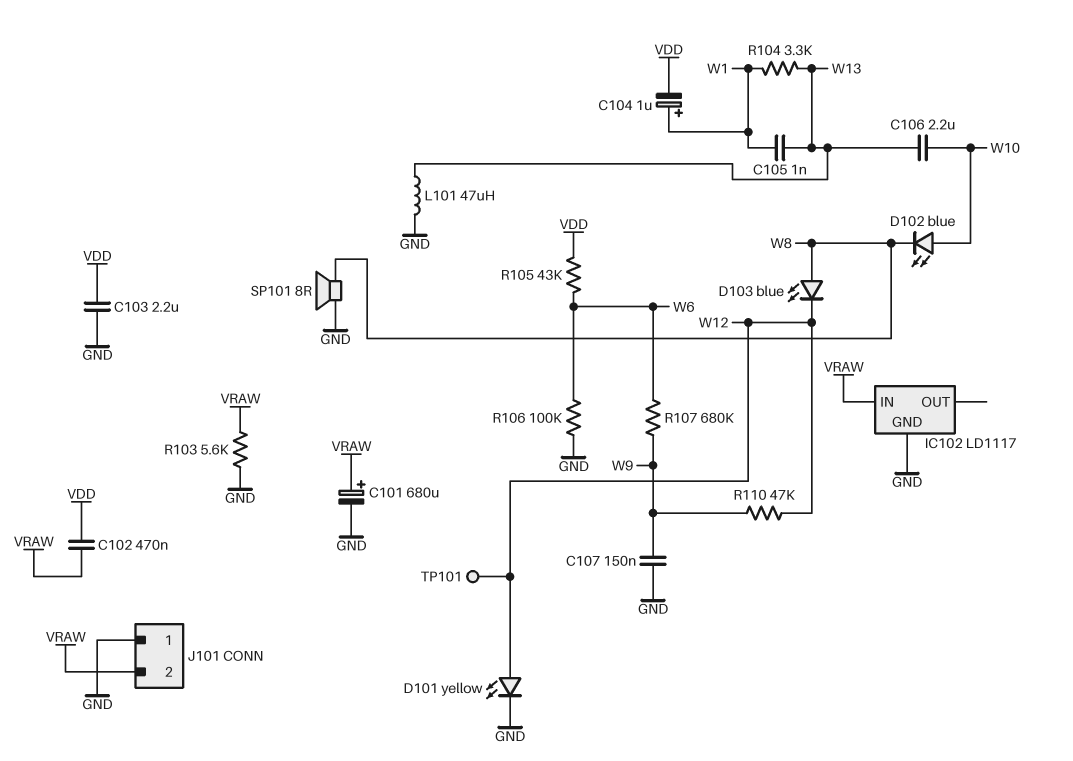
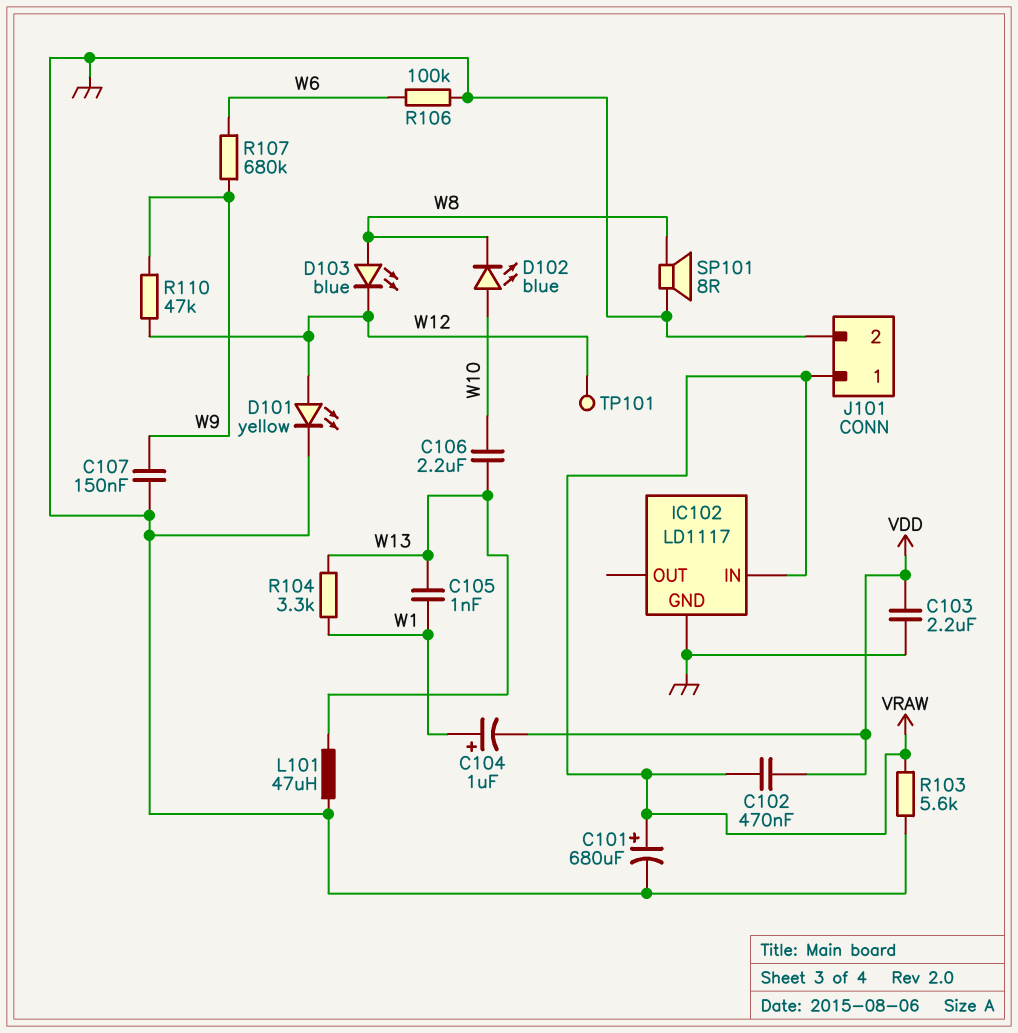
J101 pin 1: GND -> VRAW
J101 pin 2: VRAW -> GND
R105: 43k (VDD, W6) -> none

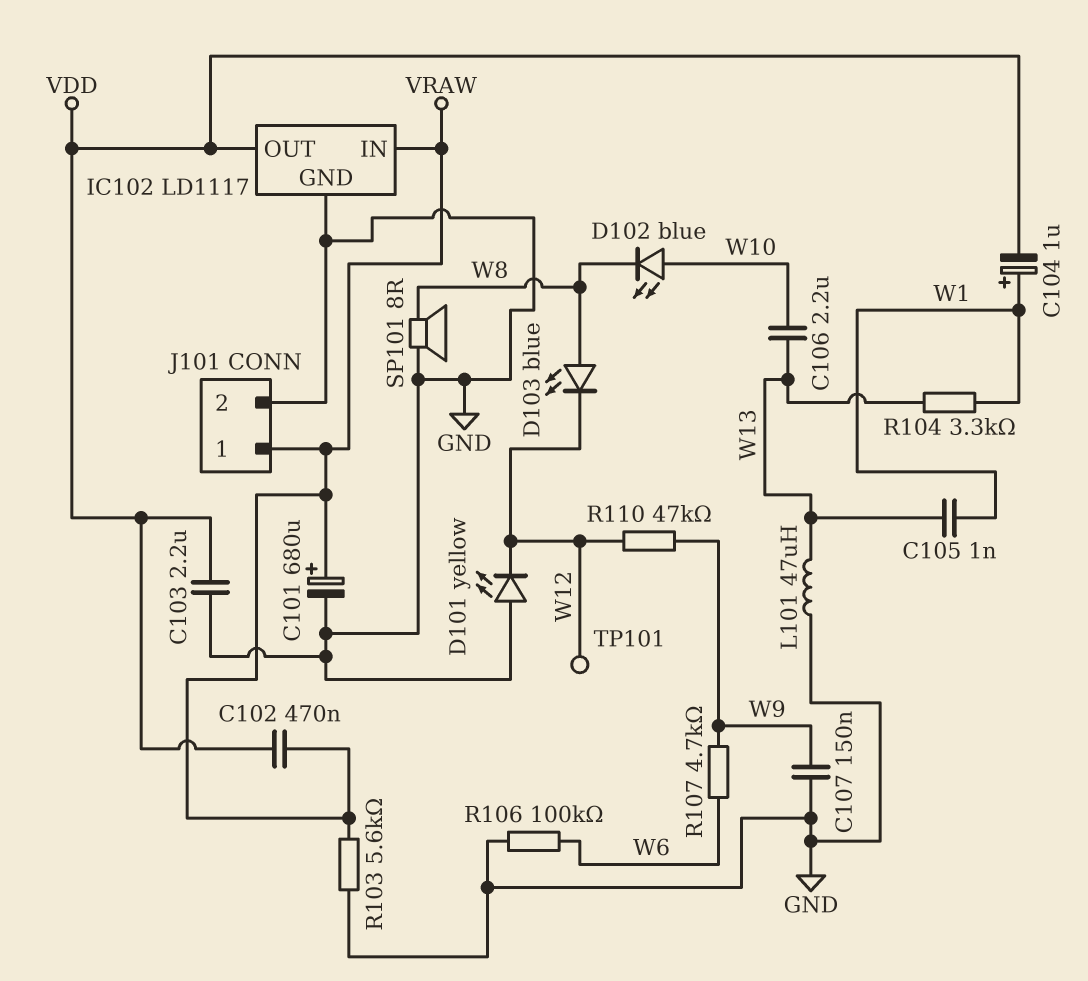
D101: LED yellow (A W12, K GND) -> LED yellow (A GND, K W12)
IC102 pin OUT: none -> VDD
R107: 680k (W6, W9) -> 4.7k (W6, W9)

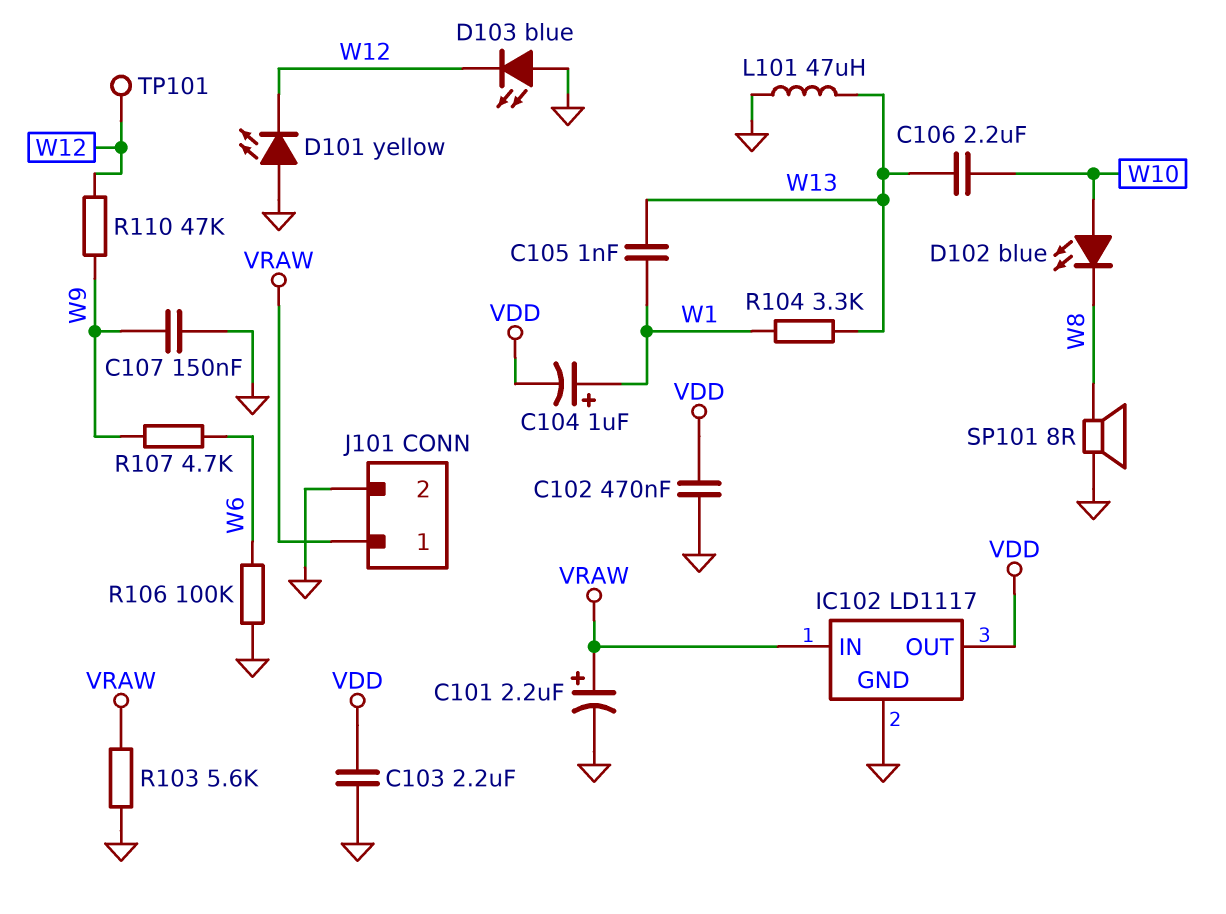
C101: 680uF (plus VRAW, minus GND) -> 2.2uF (plus VRAW, minus GND)
C102: 470nF (VDD, VRAW) -> 470nF (GND, VDD)
D103: LED blue (A W8, K W12) -> LED blue (A GND, K W12)

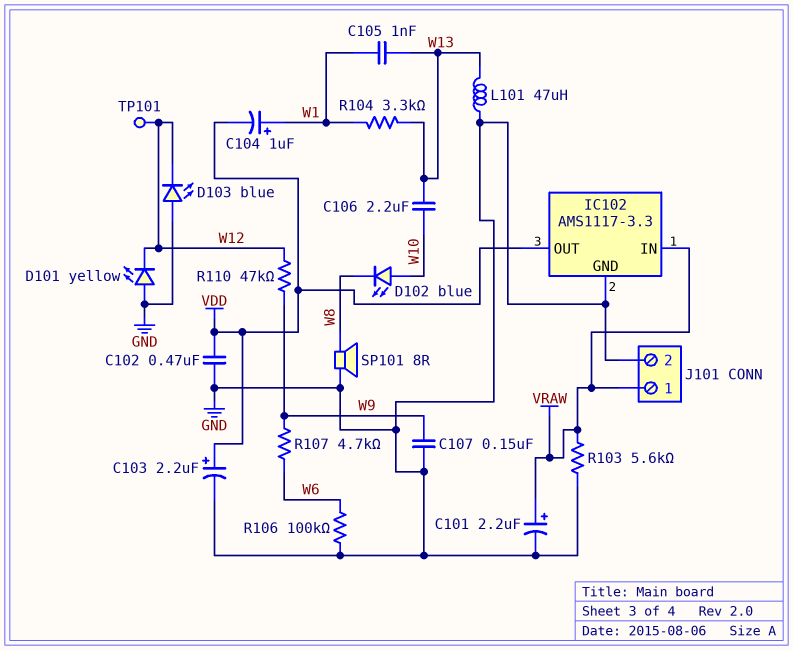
C103: 2.2uF (GND, VDD) -> 2.2uF (plus VDD, minus GND)
IC102: LD1117 -> AMS1117-3.3

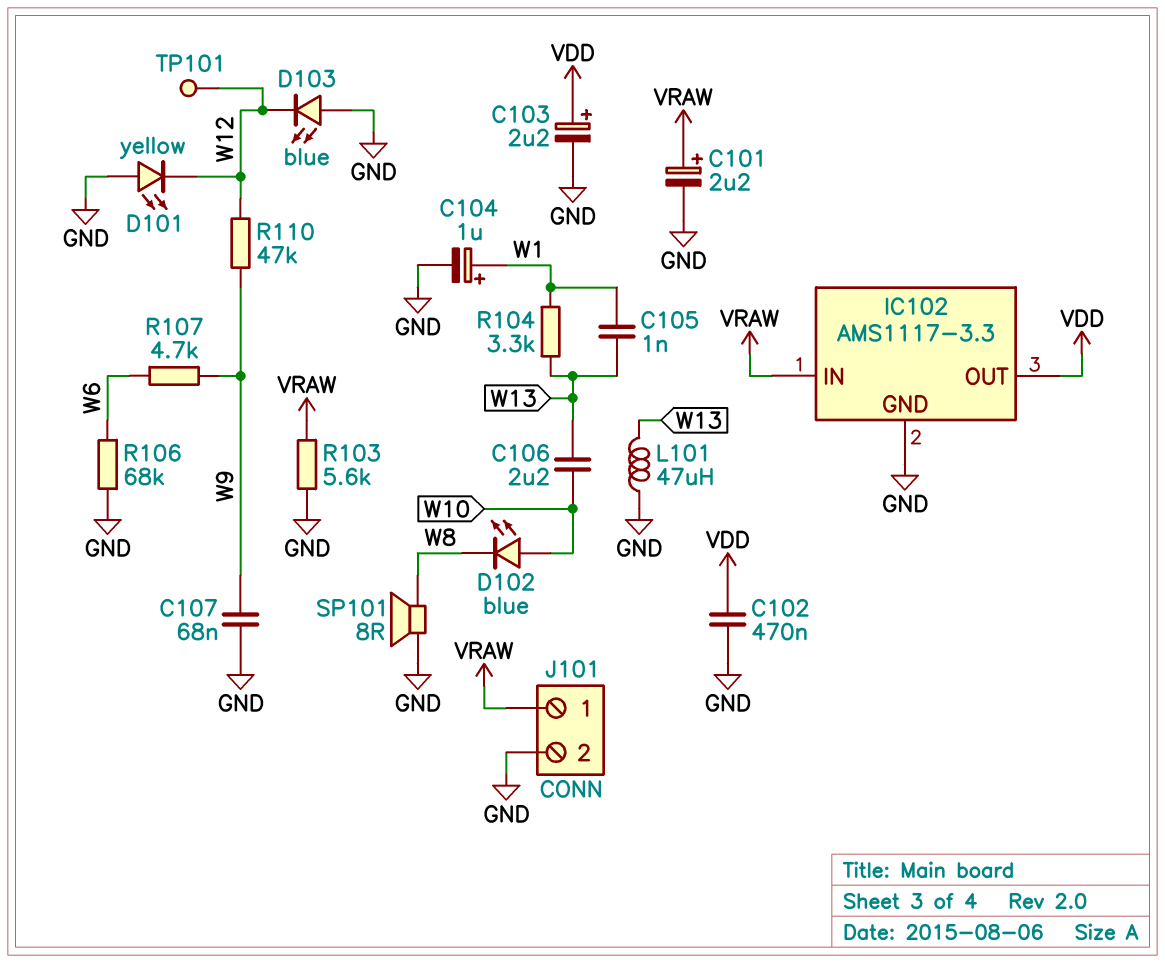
C104: 1uF (plus W1, minus VDD) -> 1uF (plus W1, minus GND)
C107: 150nF (GND, W9) -> 68nF (GND, W9)
R106: 100k (GND, W6) -> 68k (GND, W6)

